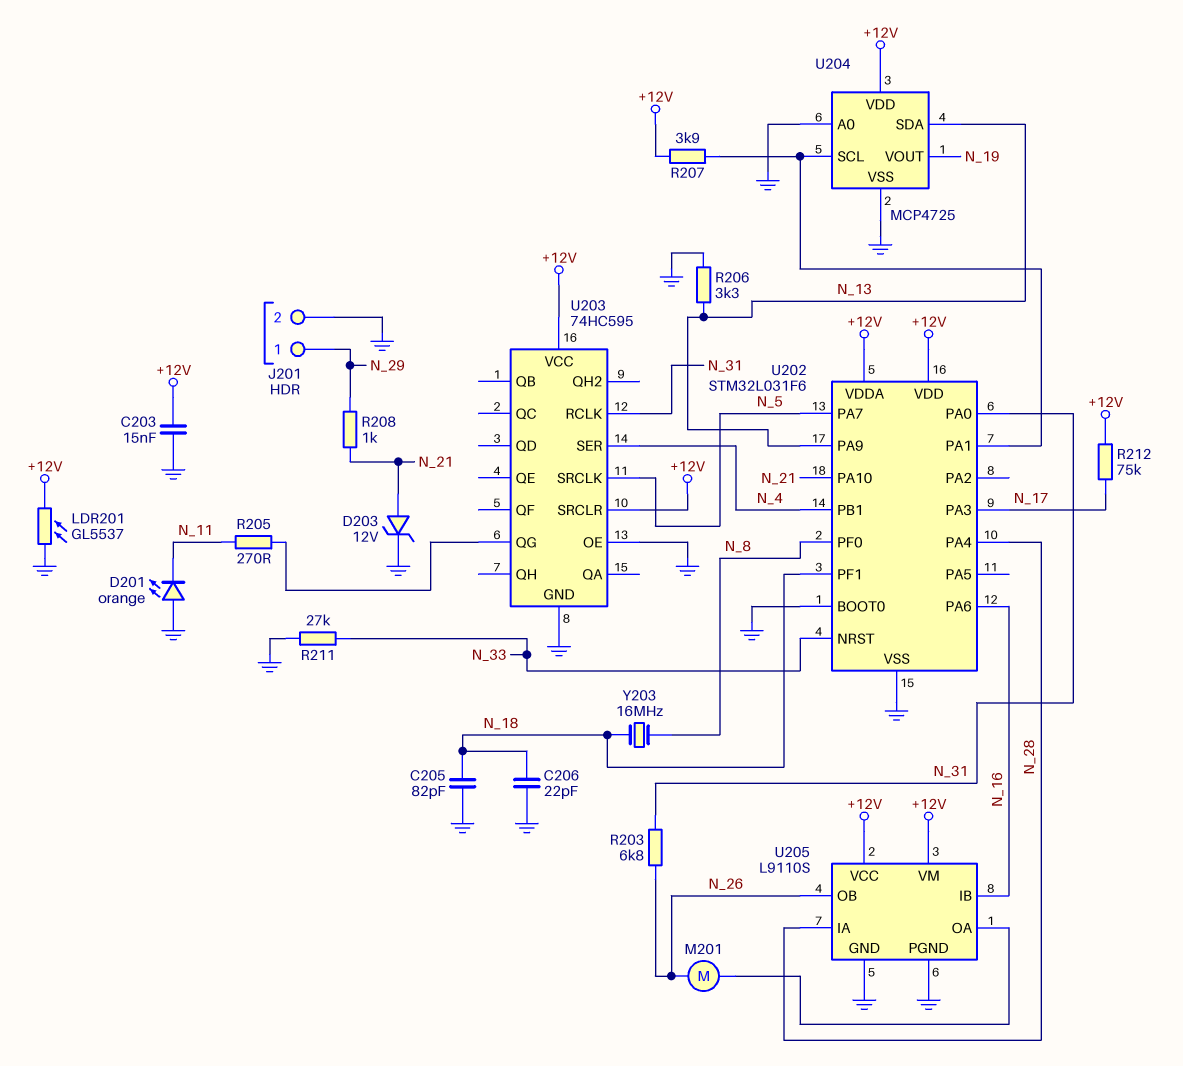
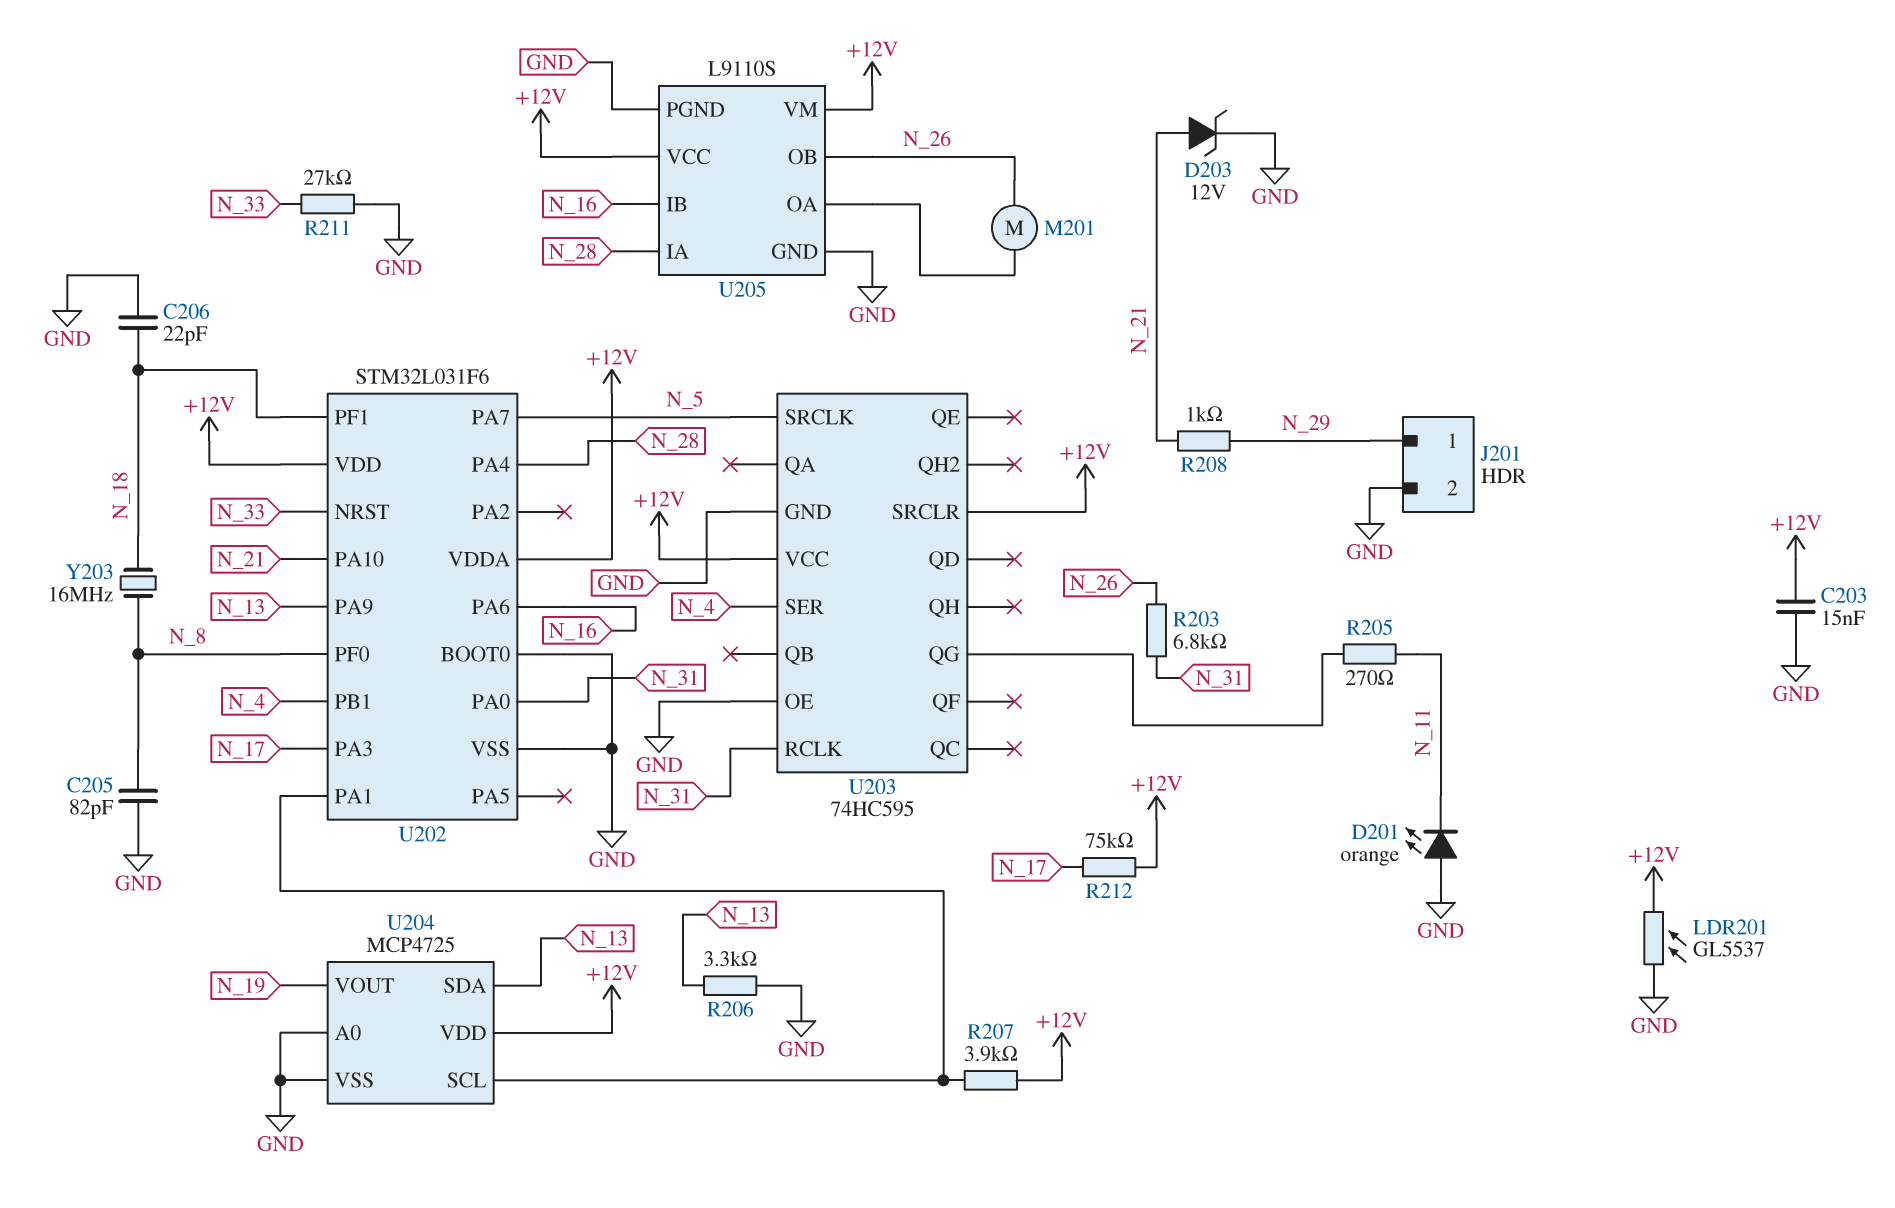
C205: 82pF (GND, N_18) -> 82pF (GND, N_8)

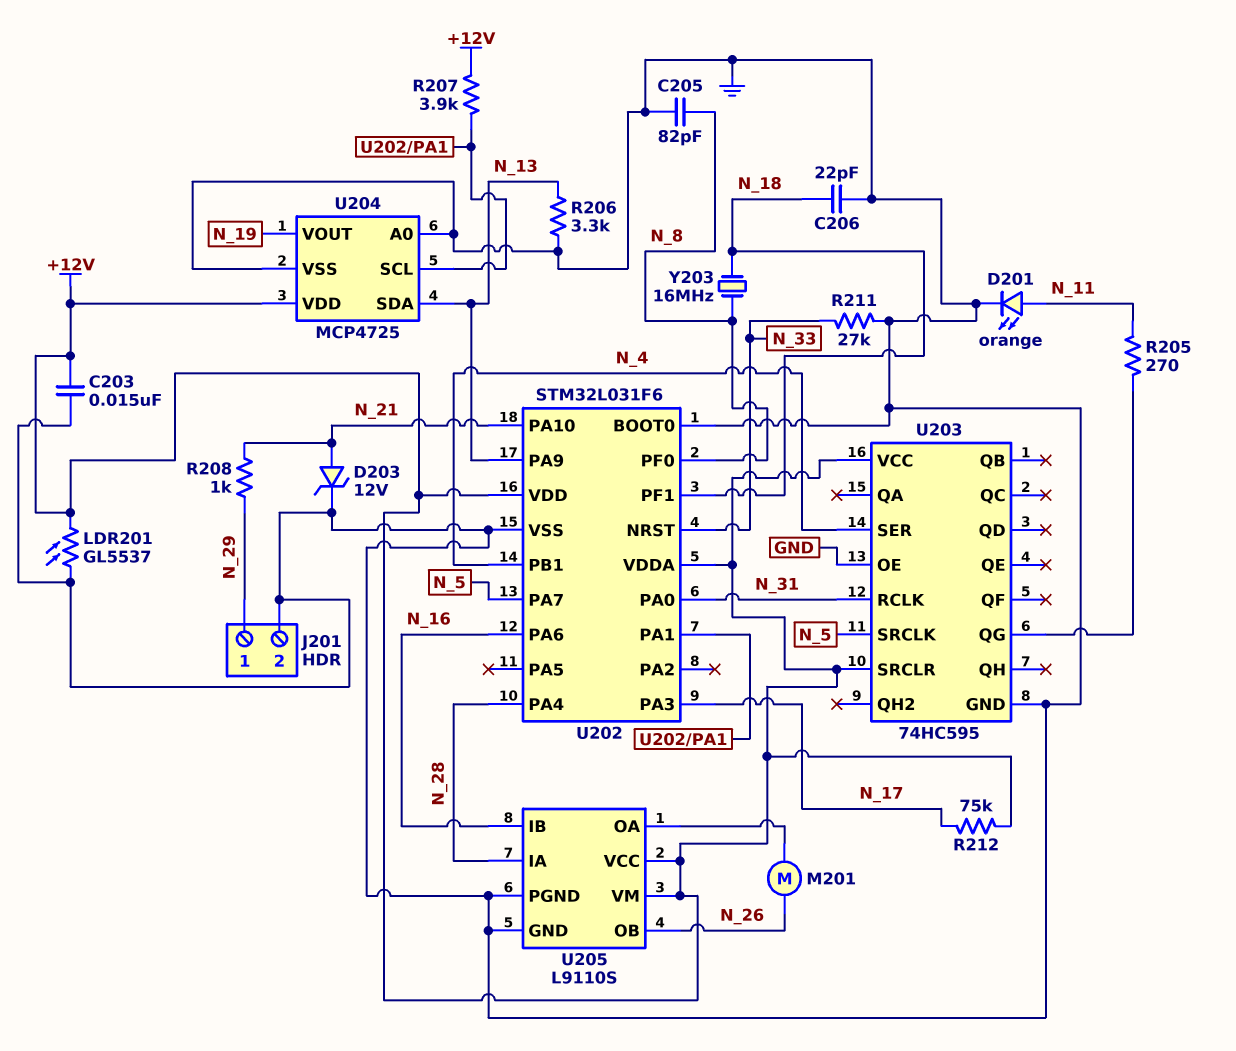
D201: LED orange (A GND, K N_11) -> LED orange (A N_11, K GND)
R203: 6.8k (N_26, N_31) -> none

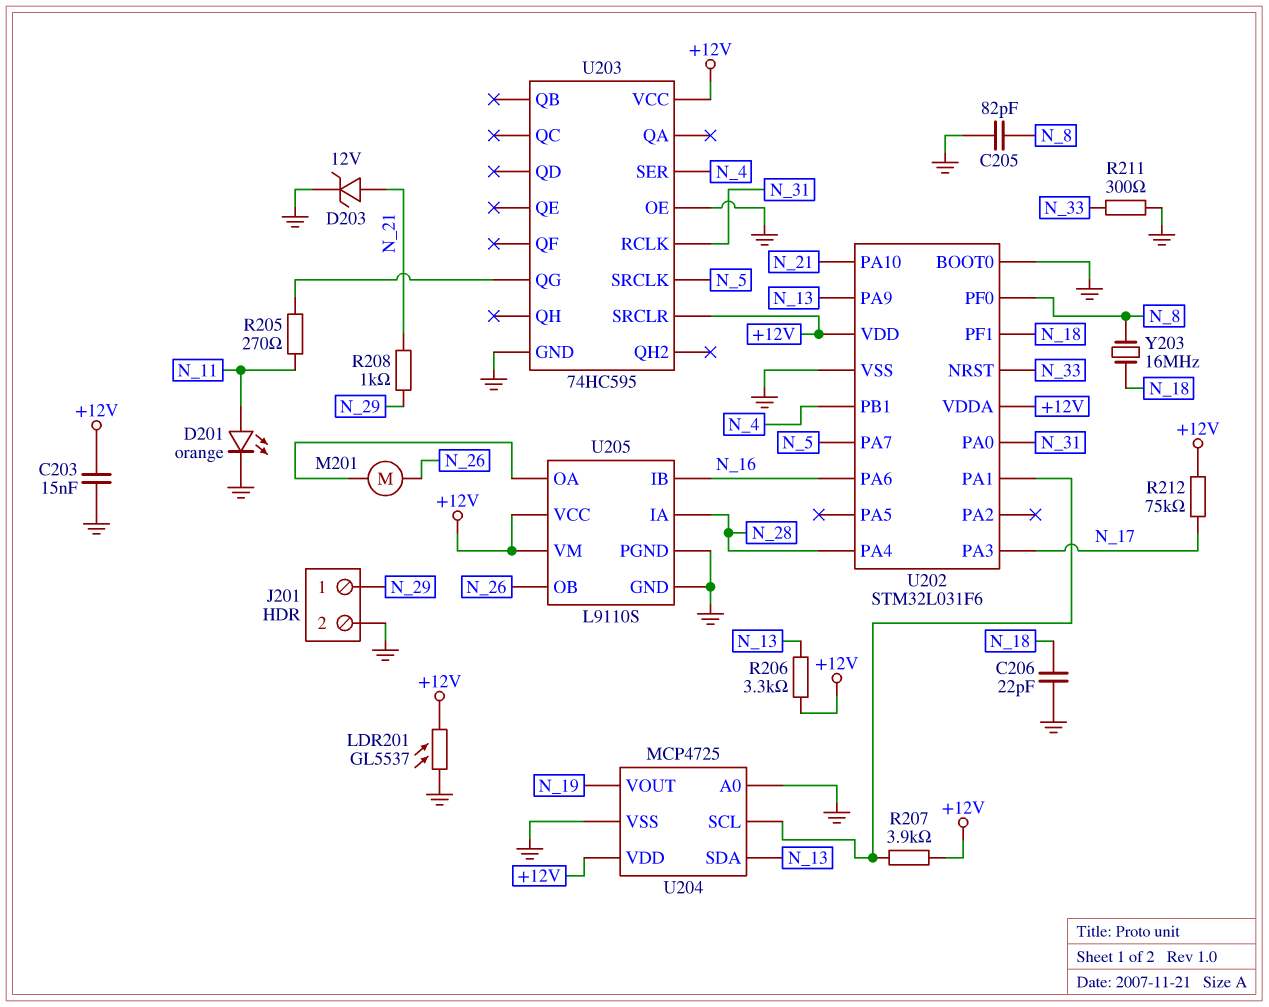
R206: 3.3k (GND, N_13) -> 3.3k (+12V, N_13)
R211: 27k (GND, N_33) -> 300 (GND, N_33)

